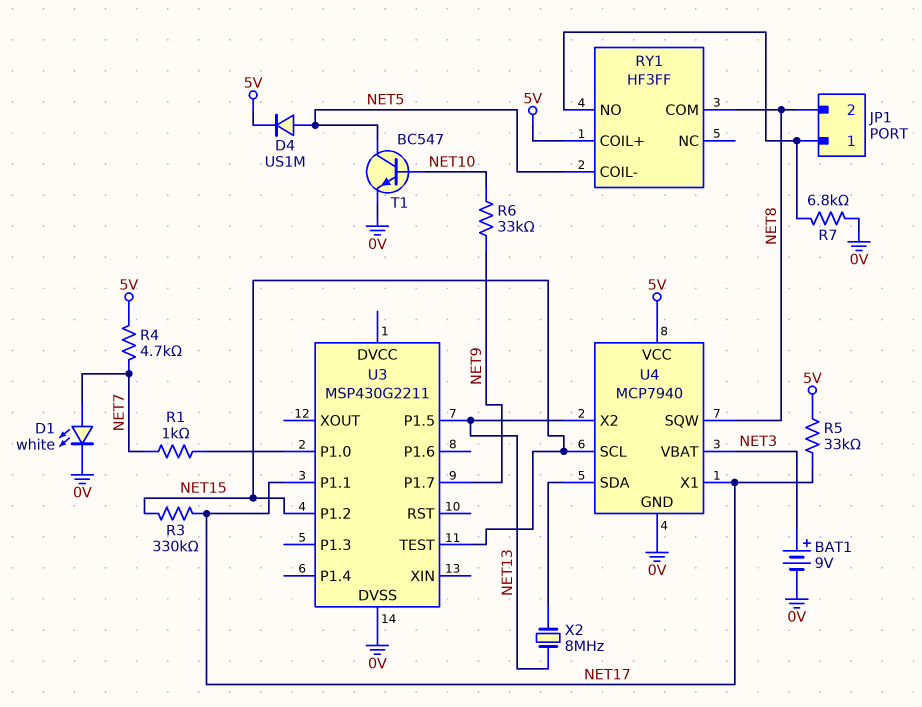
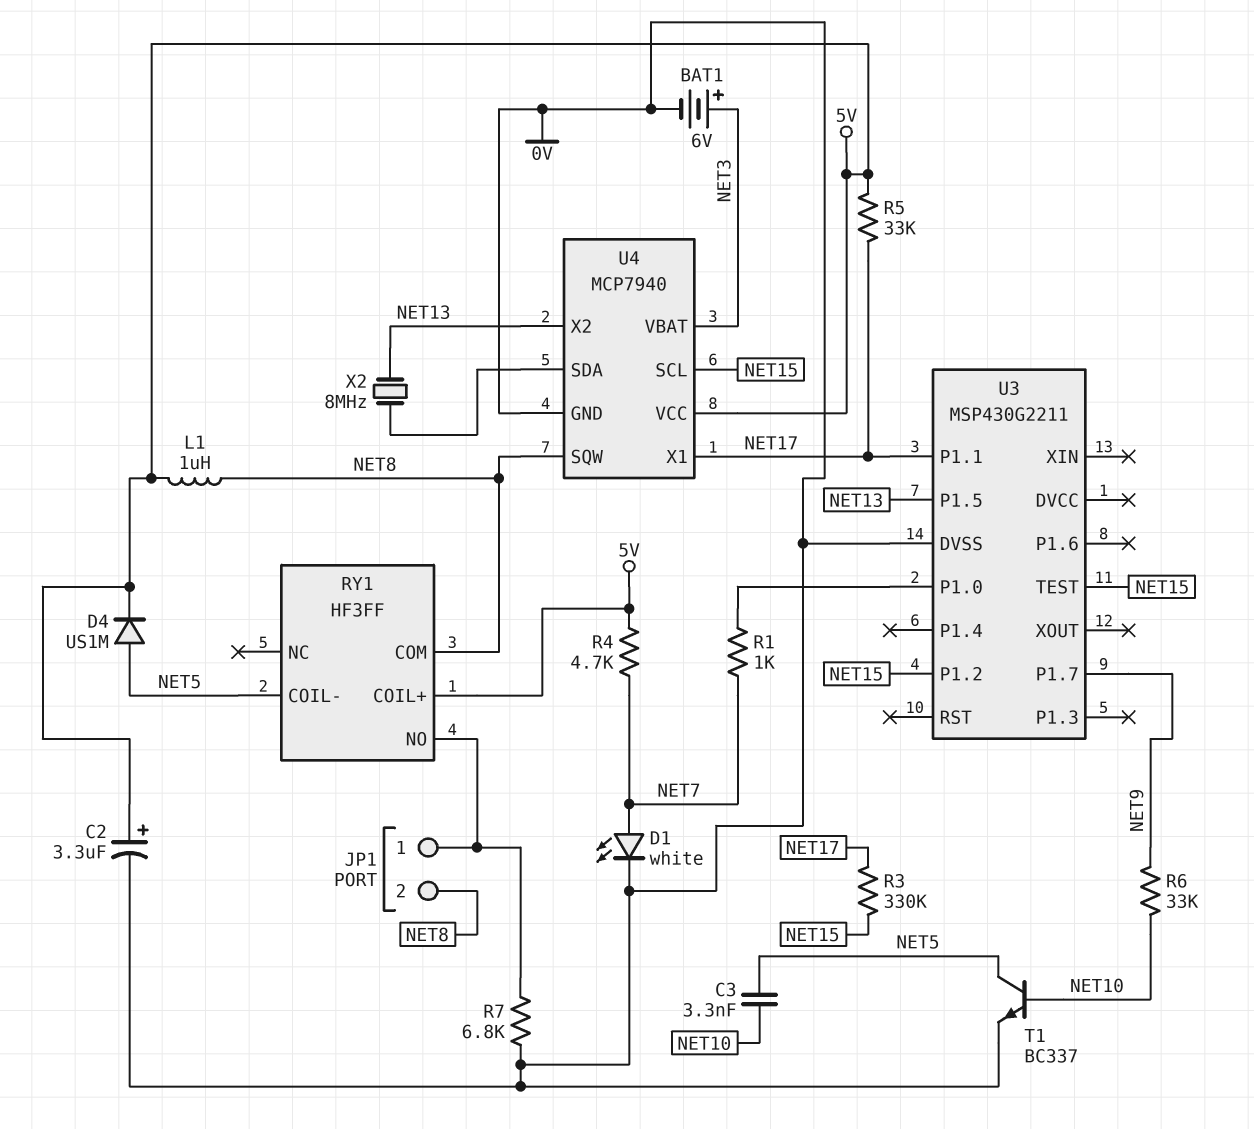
BAT1: 9V (plus NET3, minus 0V) -> 6V (plus NET3, minus 0V)
C2: none -> 3.3uF (plus 5V, minus 0V)
C3: none -> 3.3nF (NET5, NET10)
L1: none -> 1uH (5V, NET8)
T1: NPN BC547 (B NET10, C NET5, E 0V) -> NPN BC337 (B NET10, C NET5, E 0V)

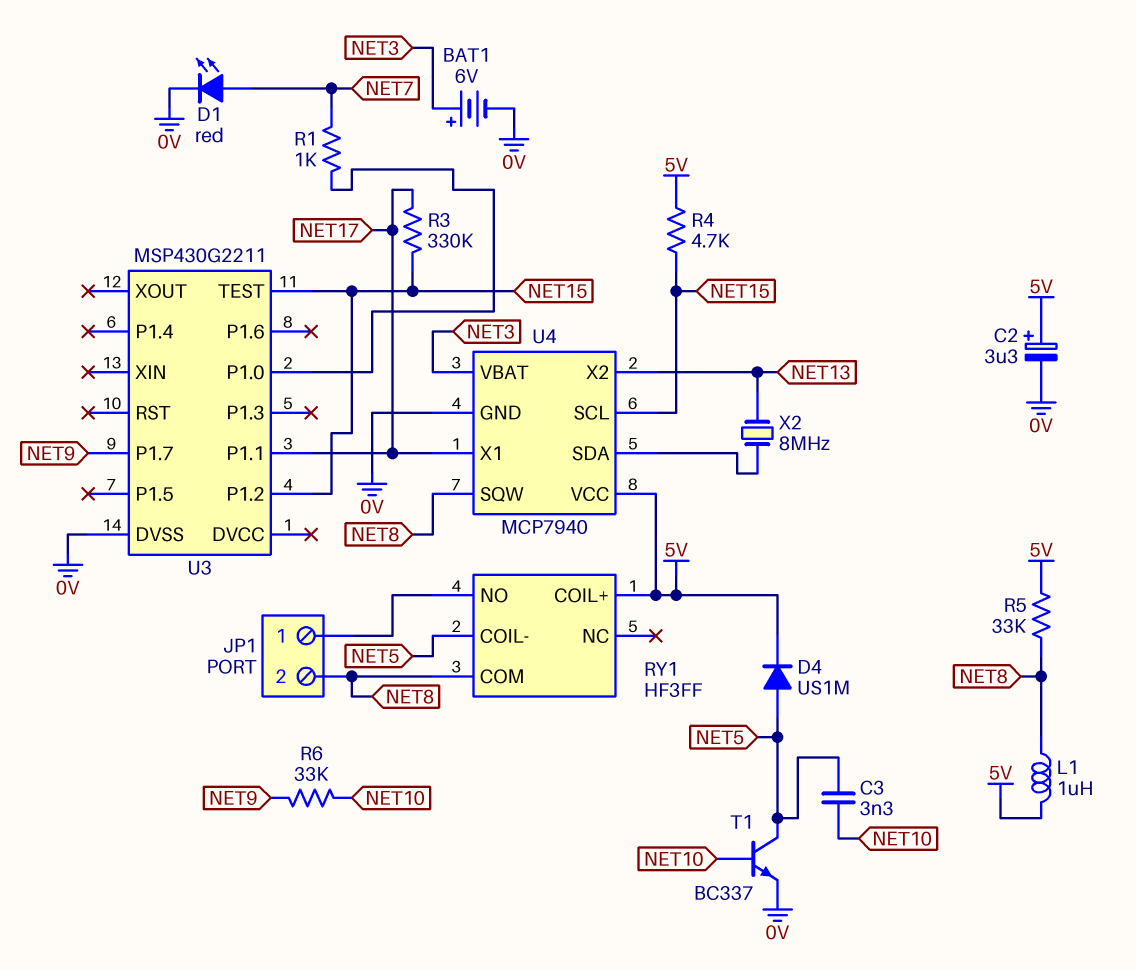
D1: LED white (A NET7, K 0V) -> LED red (A NET7, K 0V)
R4: 4.7k (5V, NET7) -> 4.7k (5V, NET15)
R5: 33k (5V, NET17) -> 33k (5V, NET8)
R7: 6.8k (0V, JP1/1) -> none
U3 pin P1.5: NET13 -> none

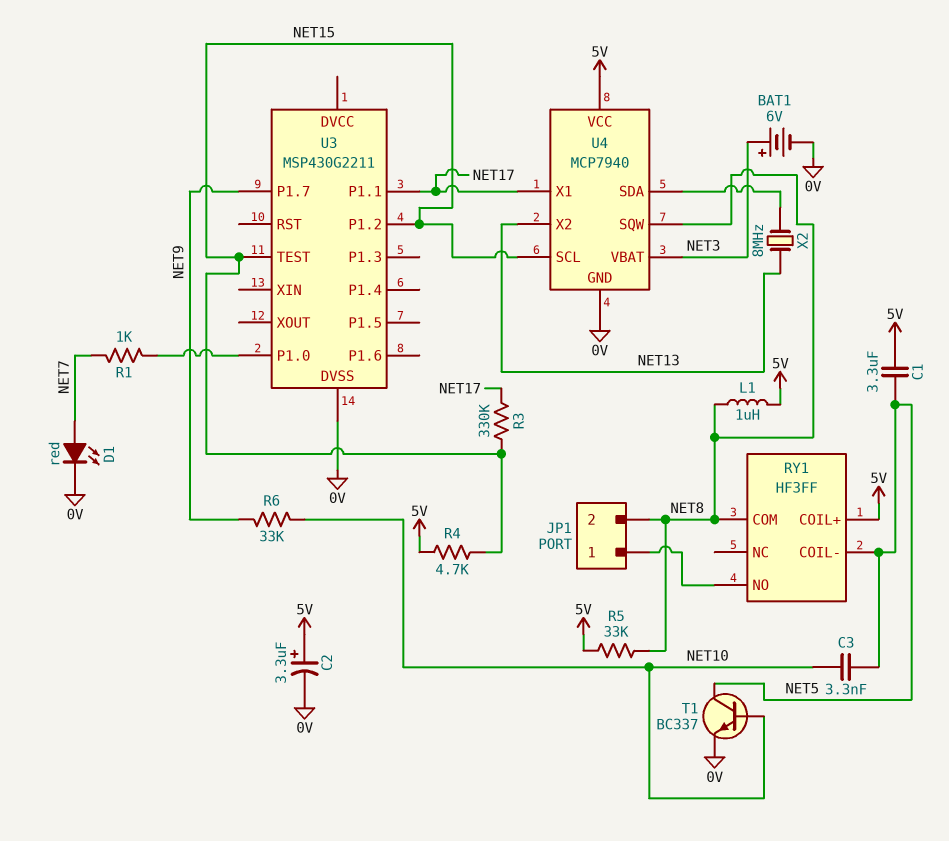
C1: none -> 3.3uF (5V, NET5)
D4: diode US1M (A NET5, K 5V) -> none

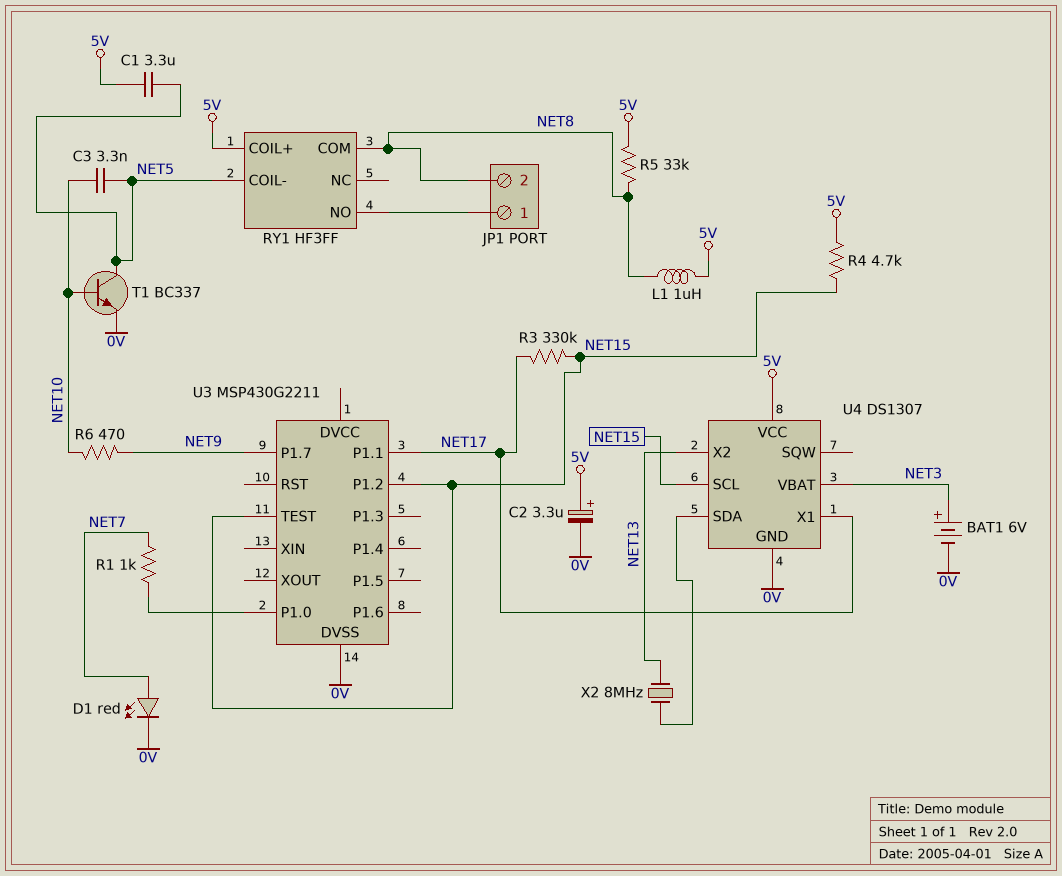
R6: 33k (NET9, NET10) -> 470 (NET9, NET10)
U4: MCP7940 -> DS1307
U4 pin SQW: NET8 -> none

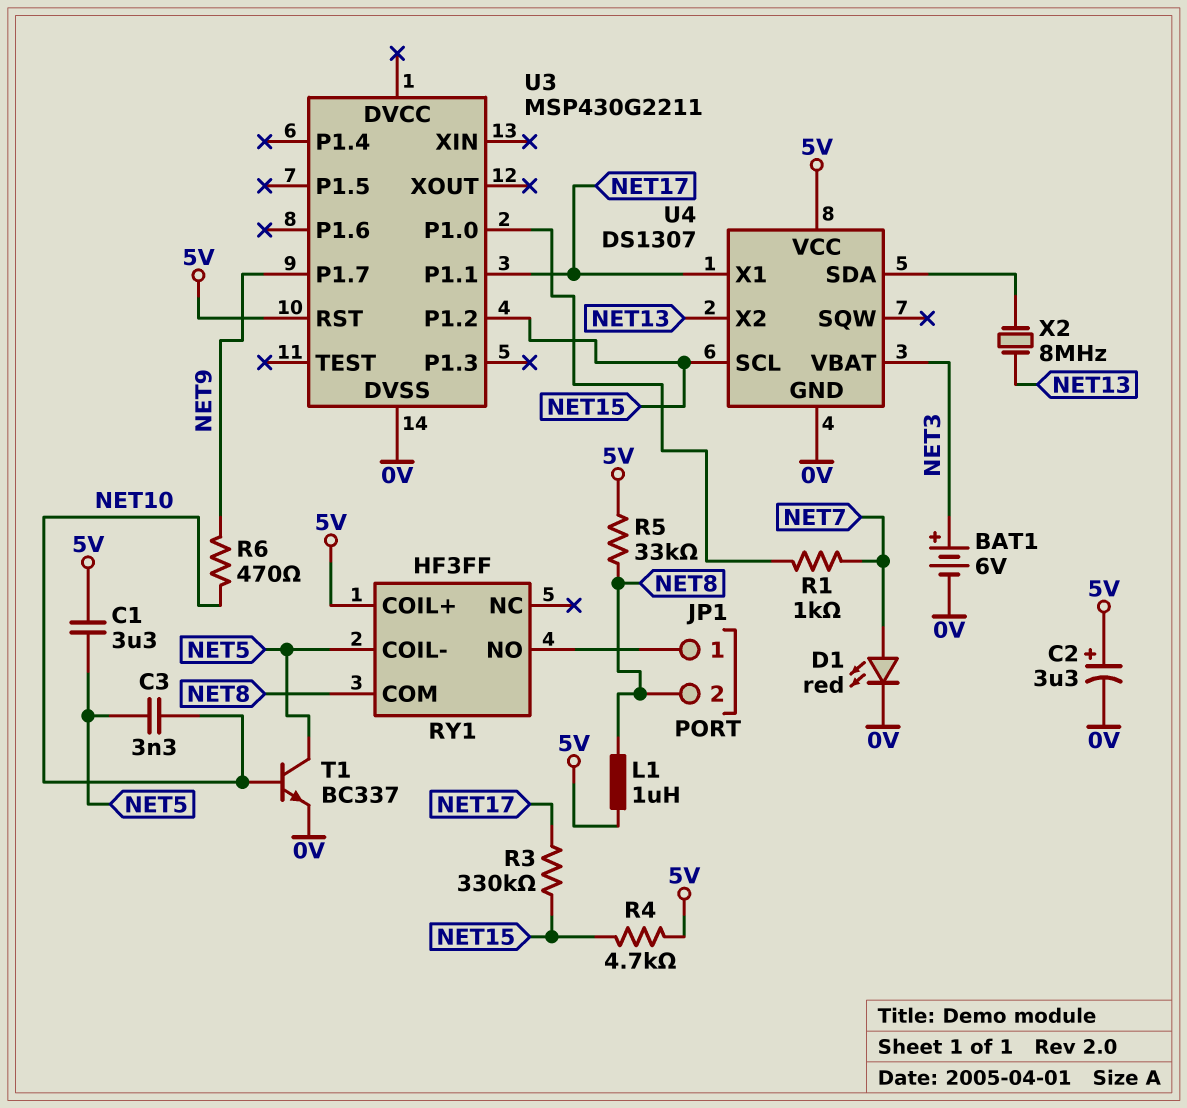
U3 pin RST: none -> 5V
U3 pin TEST: NET15 -> none

